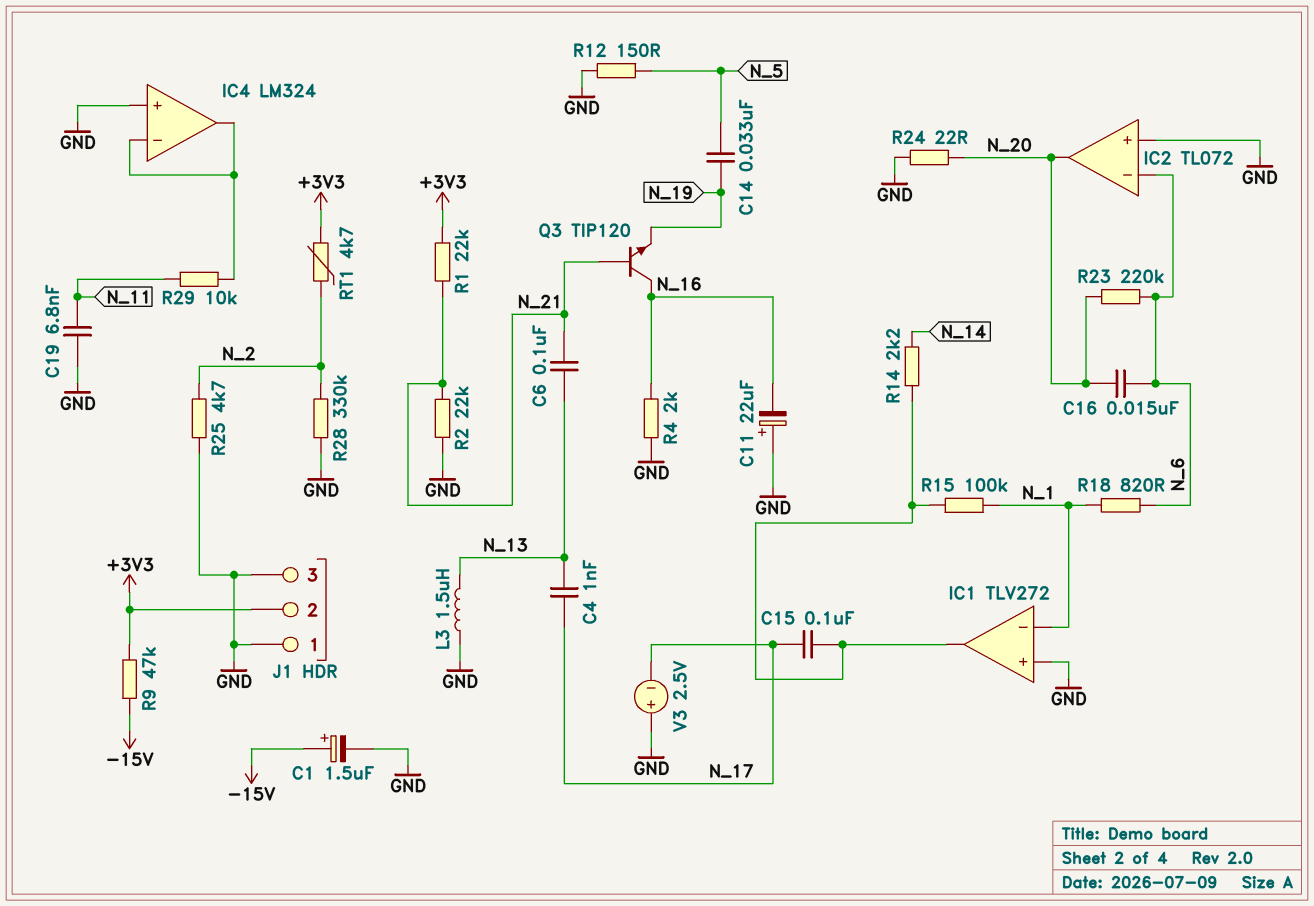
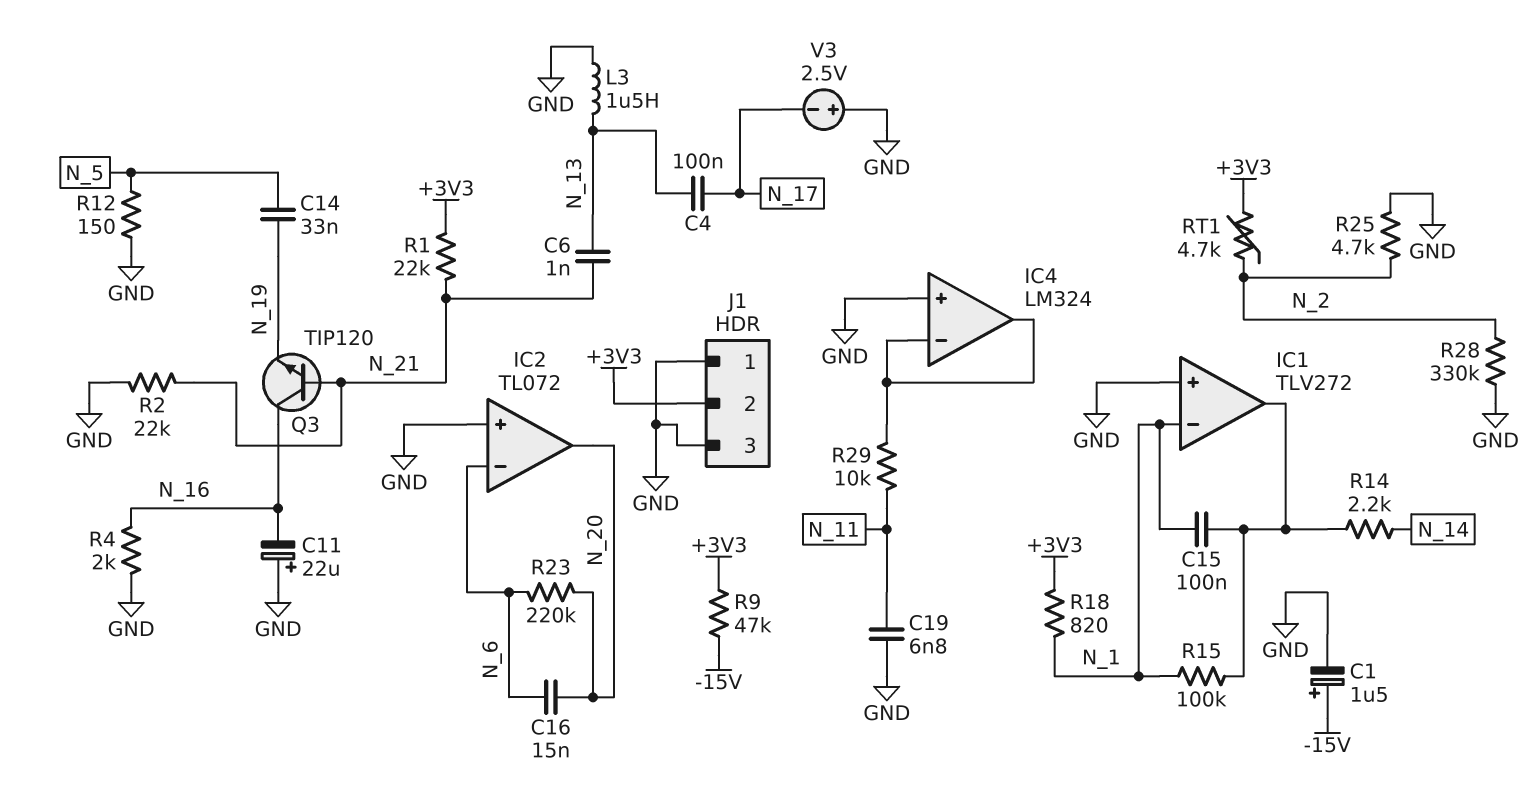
C4: 1nF (N_13, N_17) -> 100nF (N_13, N_17)
C6: 100nF (N_13, N_21) -> 1nF (N_13, N_21)
C15: 100nF (IC1/out, N_17) -> 100nF (IC1/out, N_1)
R18: 820 (N_1, N_6) -> 820 (+3V3, N_1)
R24: 22 (GND, N_20) -> none

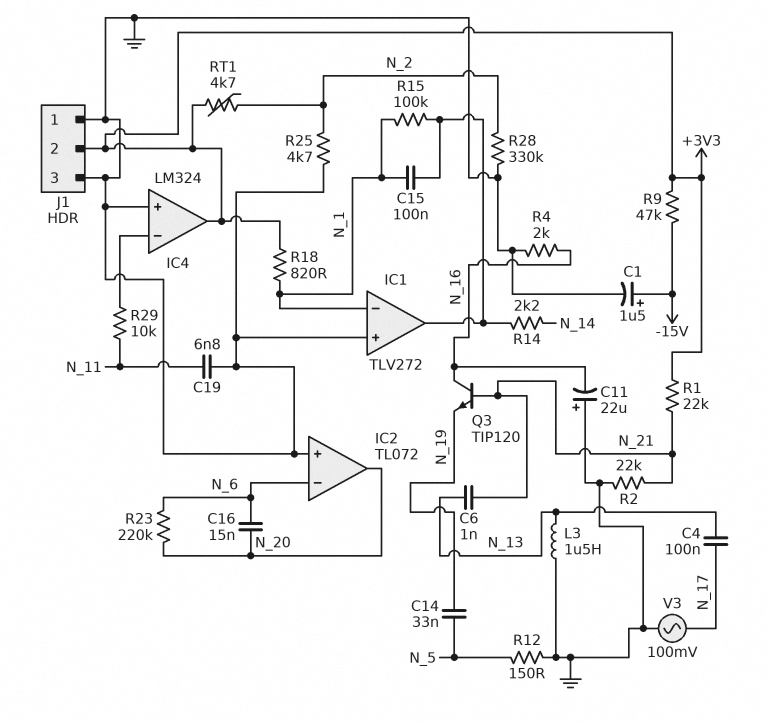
IC4 pin out: IC4/in- -> +3V3
V3: 2.5V (plus GND, minus N_17) -> AC 100mV (GND, N_17)

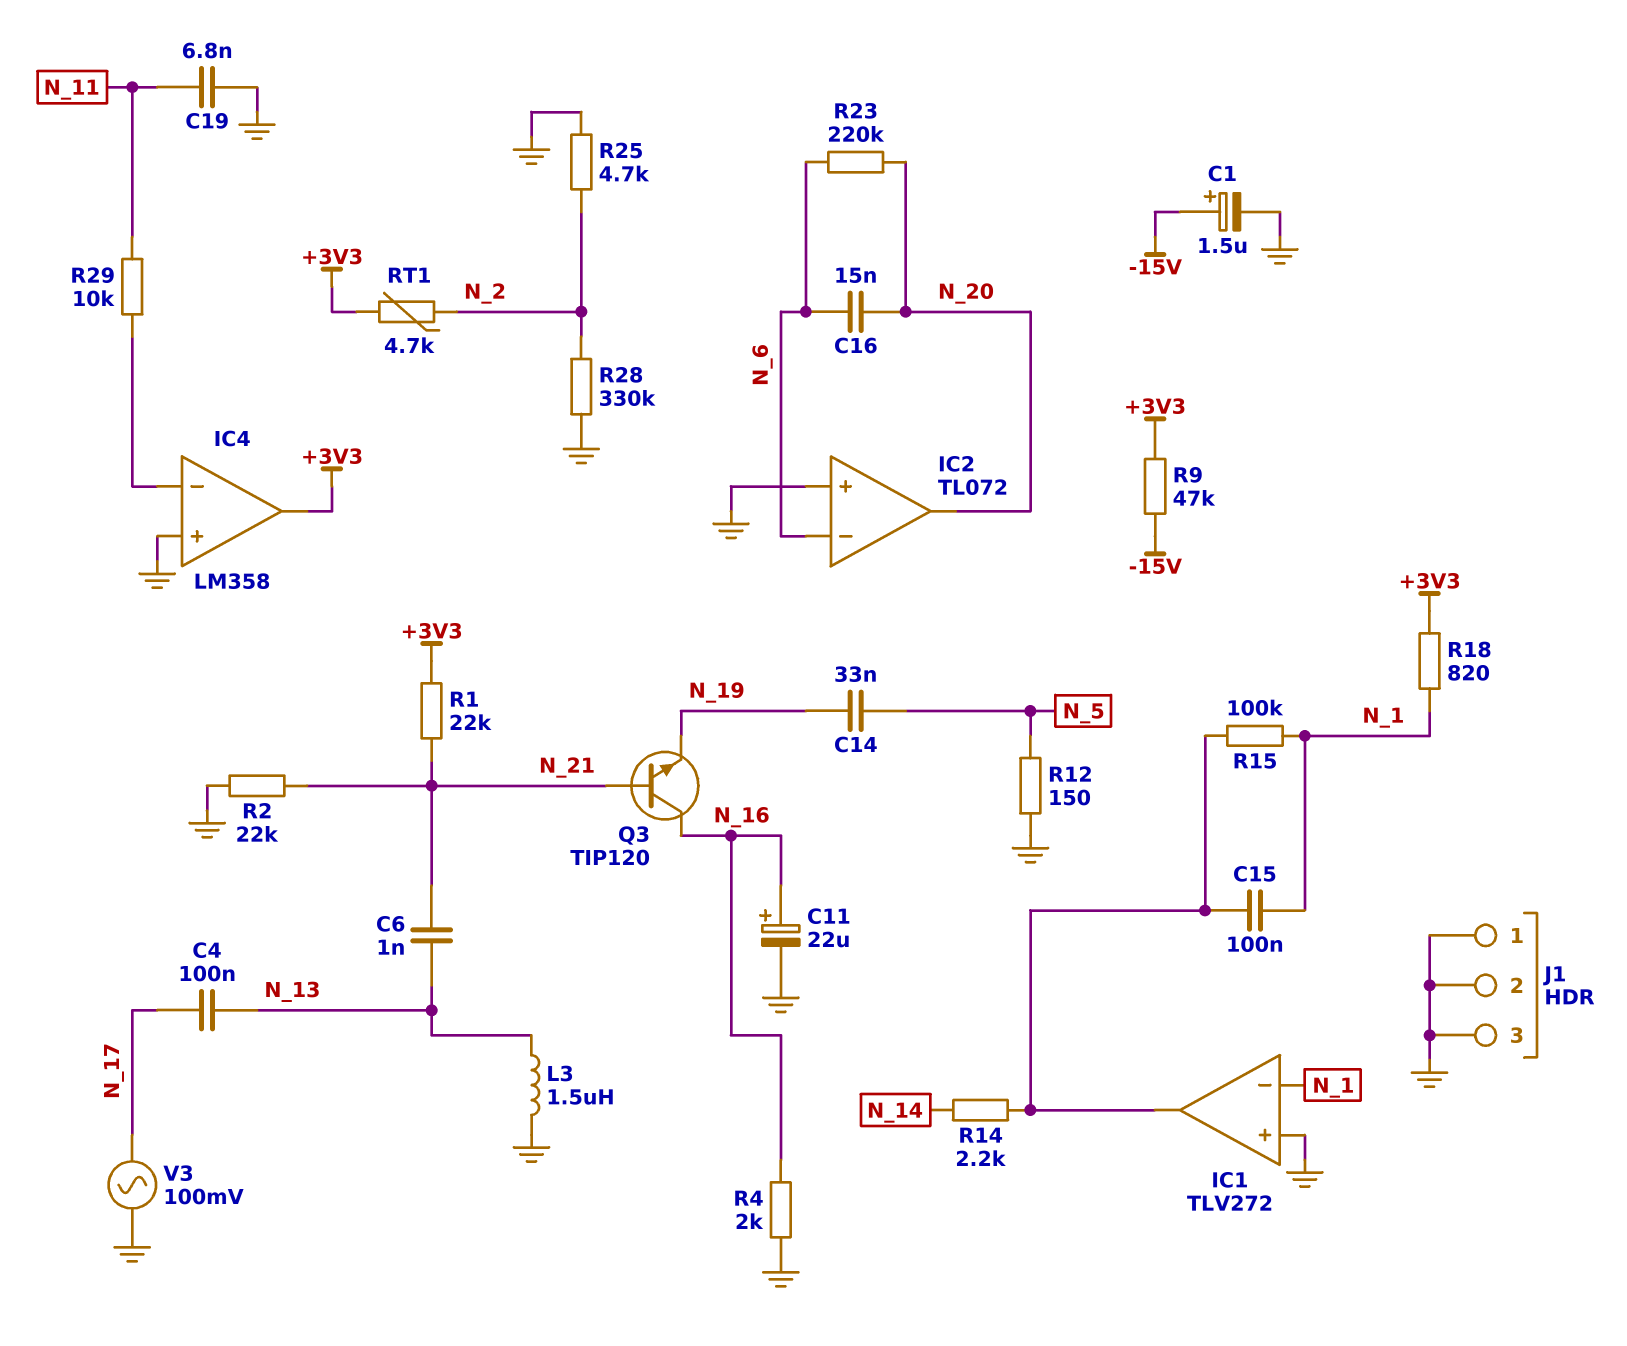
C11: 22uF (plus GND, minus N_16) -> 22uF (plus N_16, minus GND)
IC4: LM324 -> LM358
J1 pin 2: +3V3 -> GND

